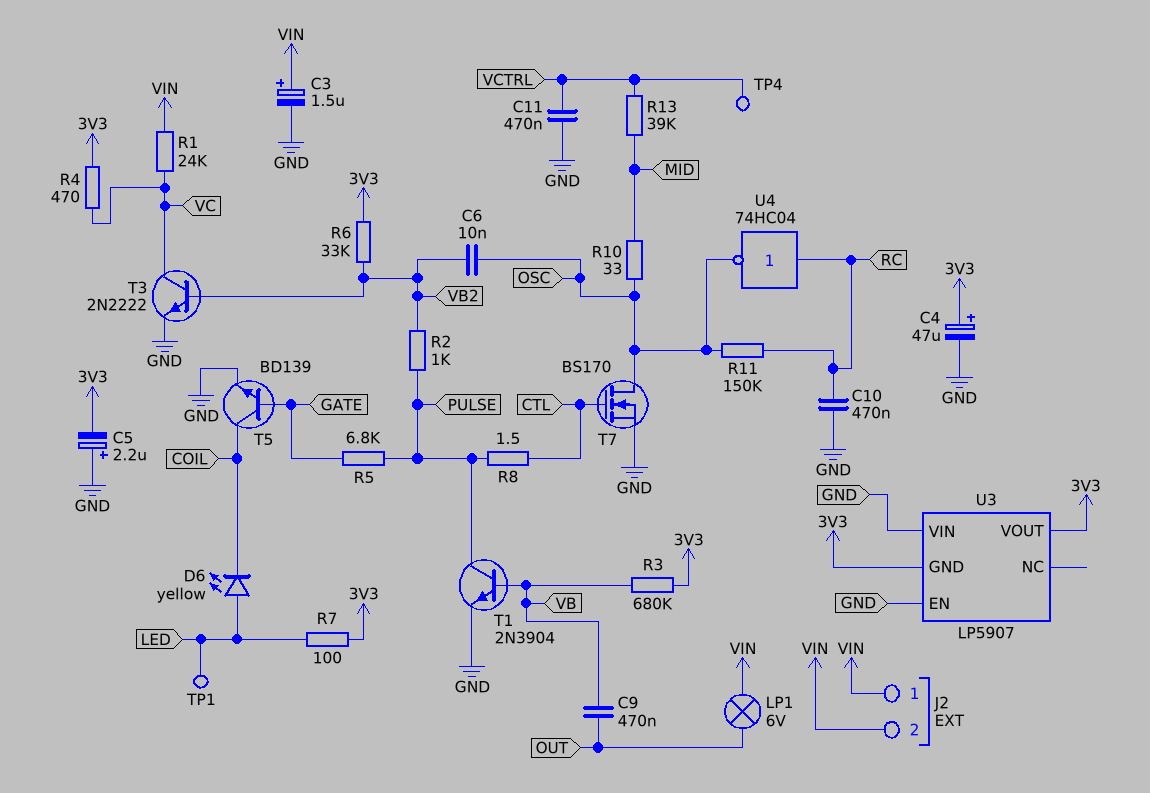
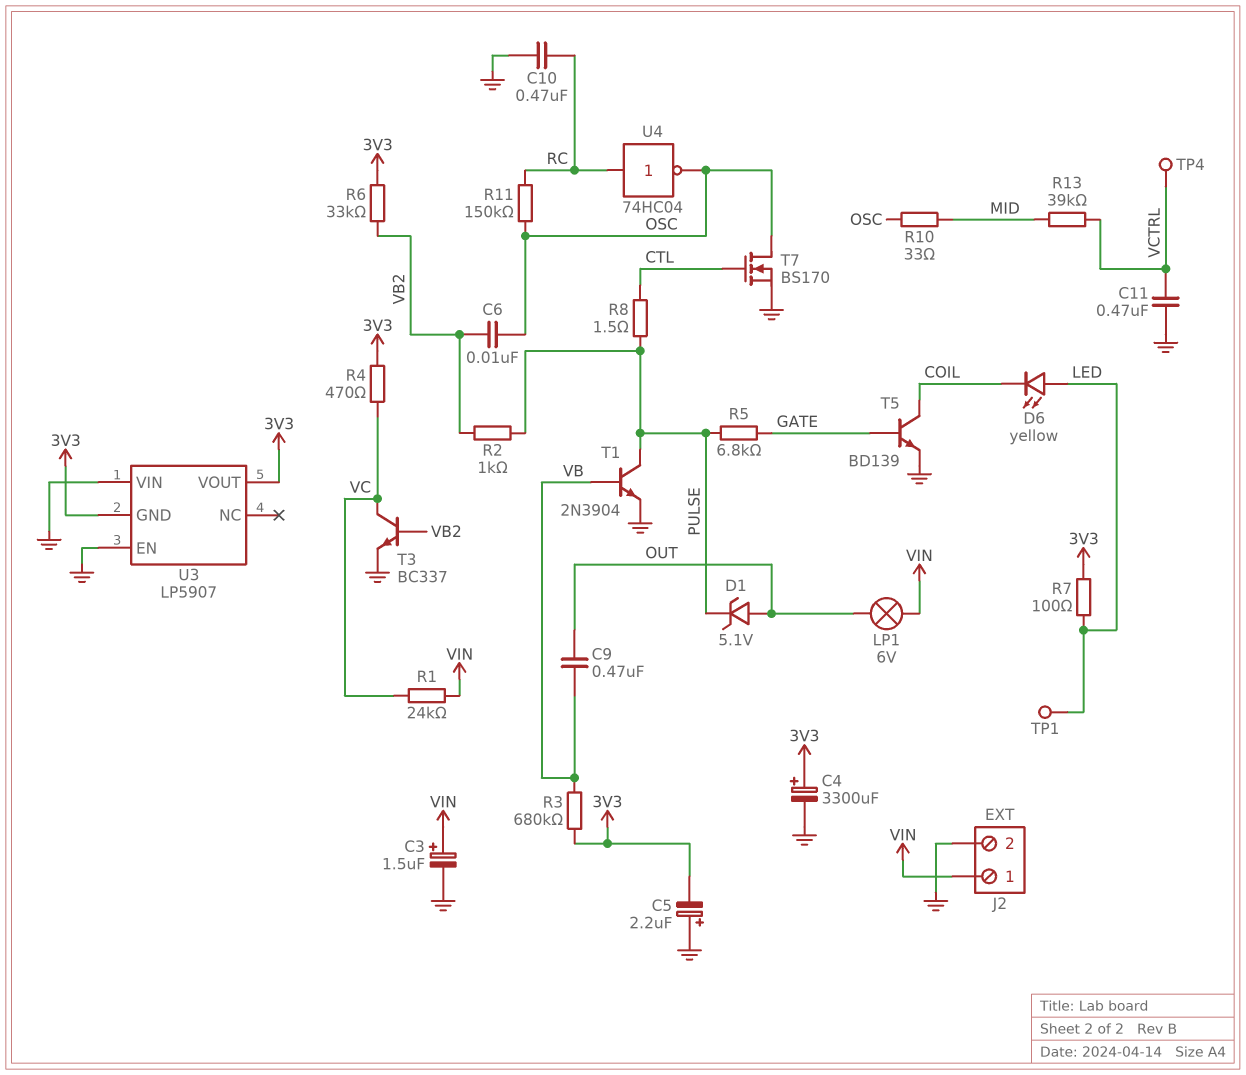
C4: 47uF (plus 3V3, minus GND) -> 3300uF (plus 3V3, minus GND)
D1: none -> zener 5.1V (A OUT, K PULSE)
J2 pin 2: VIN -> GND
T3: NPN 2N2222 (B VB2, C VC, E GND) -> NPN BC337 (B VB2, C VC, E GND)

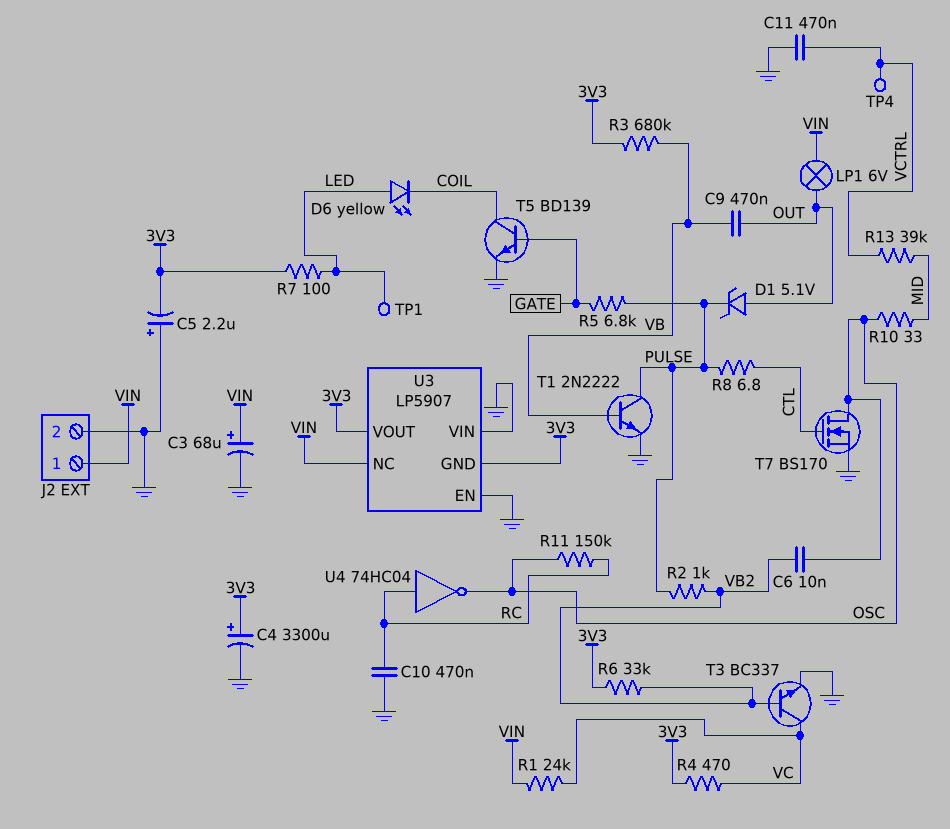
C3: 1.5uF (plus VIN, minus GND) -> 68uF (plus VIN, minus GND)
R8: 1.5 (CTL, PULSE) -> 6.8 (CTL, PULSE)
T1: NPN 2N3904 (B VB, C PULSE, E GND) -> NPN 2N2222 (B VB, C PULSE, E GND)
U3 pin NC: none -> VIN

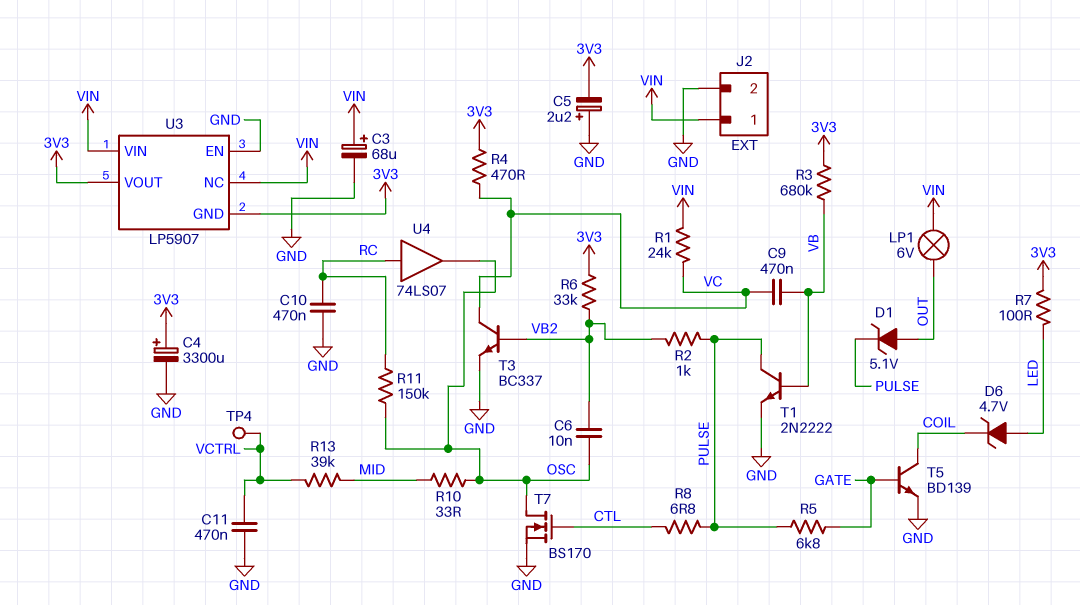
C9: 470nF (OUT, VB) -> 470nF (VB, VC)
D6: LED yellow (A LED, K COIL) -> zener 4.7V (A LED, K COIL)
TP1: test point (LED) -> none
U3 pin VIN: GND -> VIN
U4: NOT 74HC04 (in RC, out OSC) -> buffer 74LS07 (in RC, out OSC)

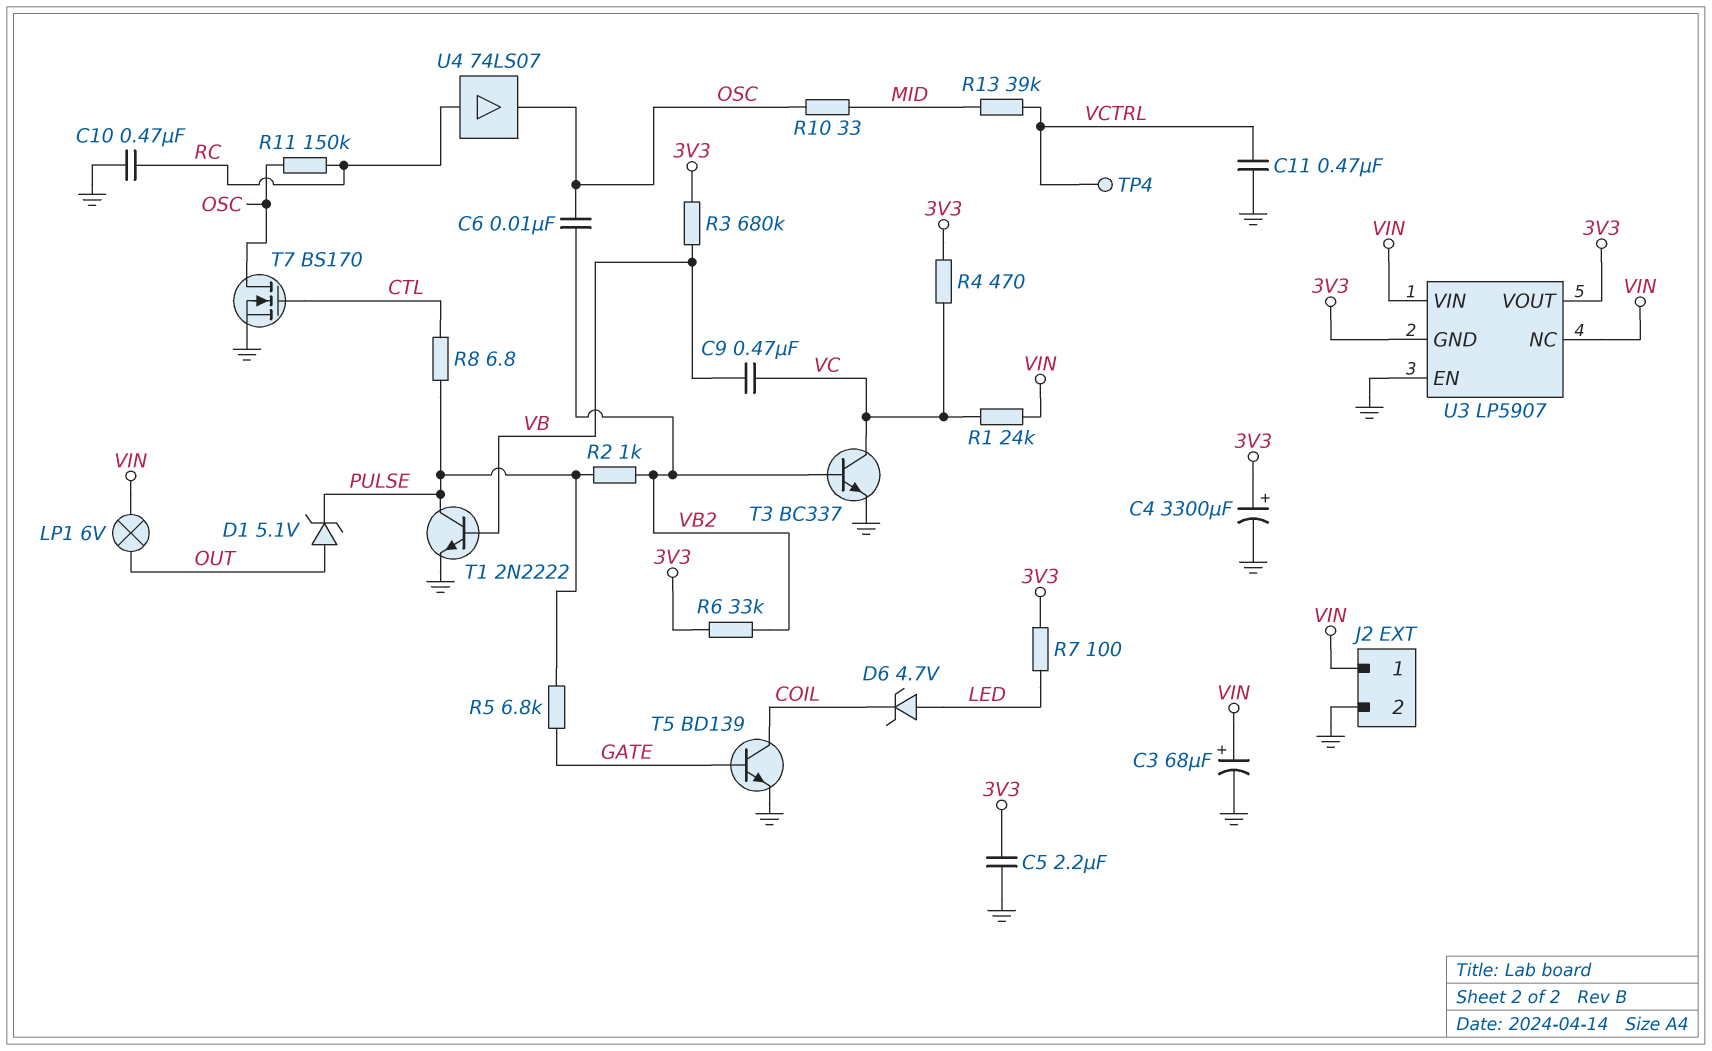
C5: 2.2uF (plus GND, minus 3V3) -> 2.2uF (3V3, GND)

